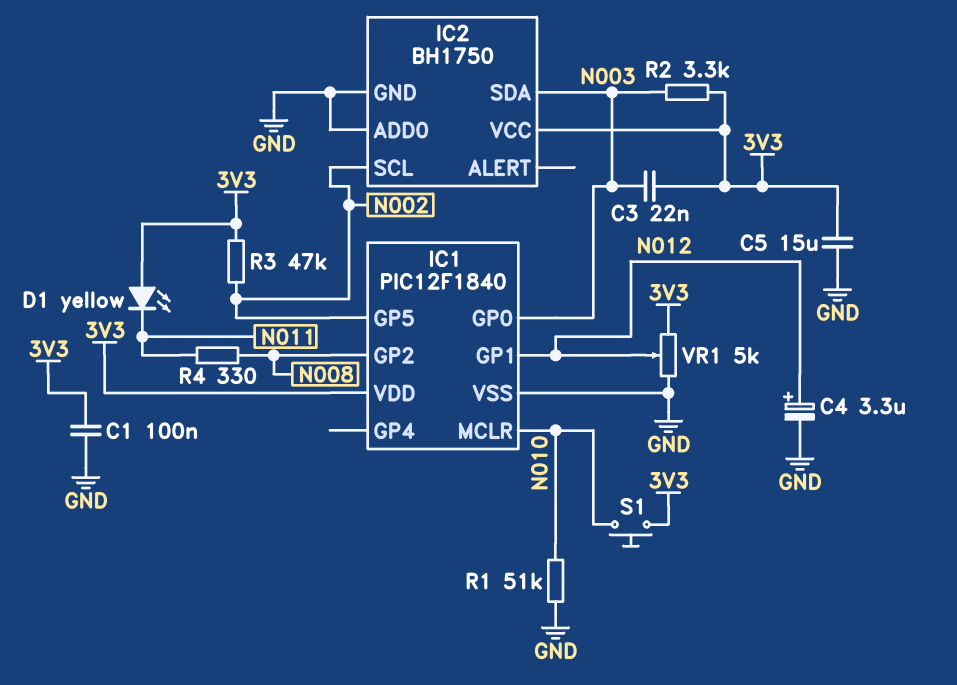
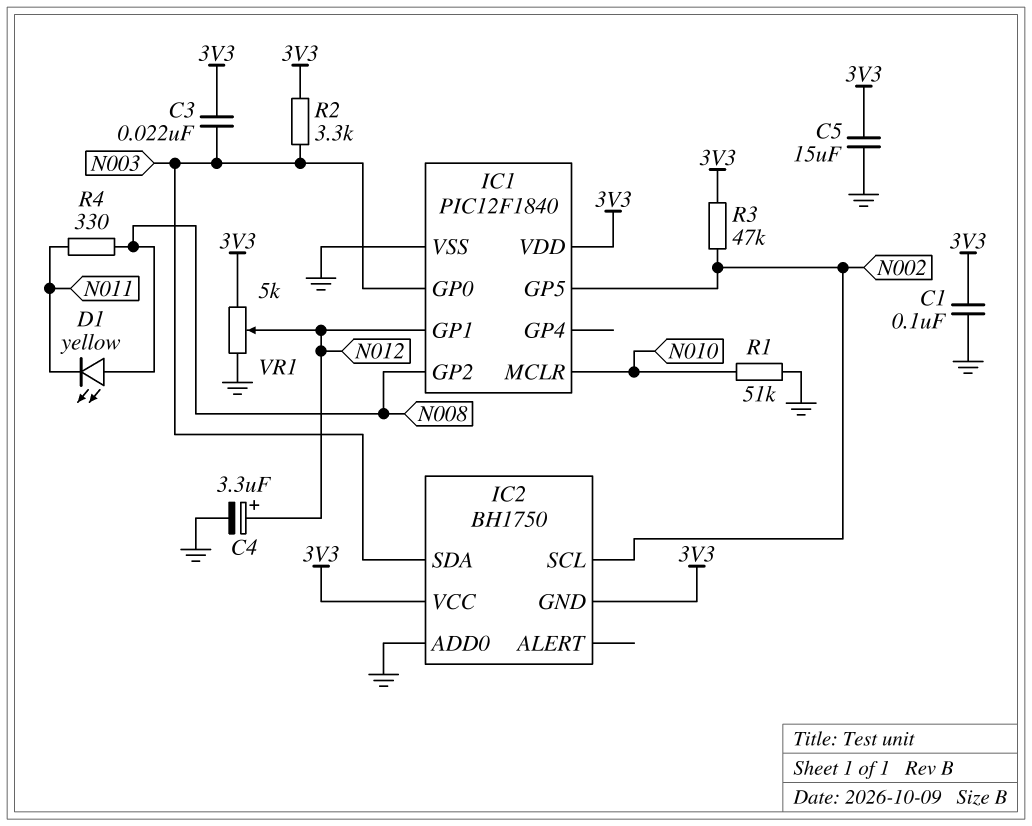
D1: LED yellow (A 3V3, K N011) -> LED yellow (A N008, K N011)
IC2 pin GND: GND -> 3V3
S1: button (3V3, N010) -> none

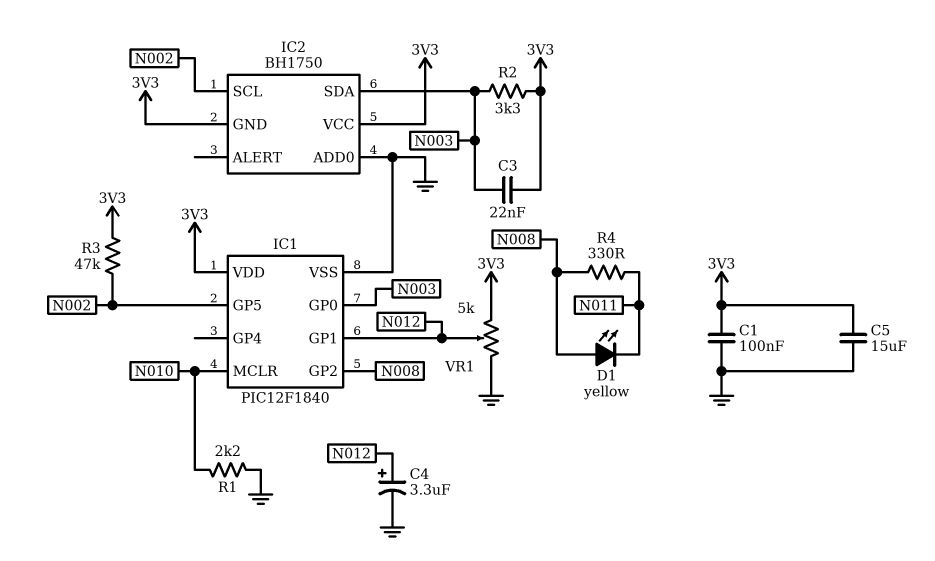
R1: 51k (GND, N010) -> 2.2k (GND, N010)

